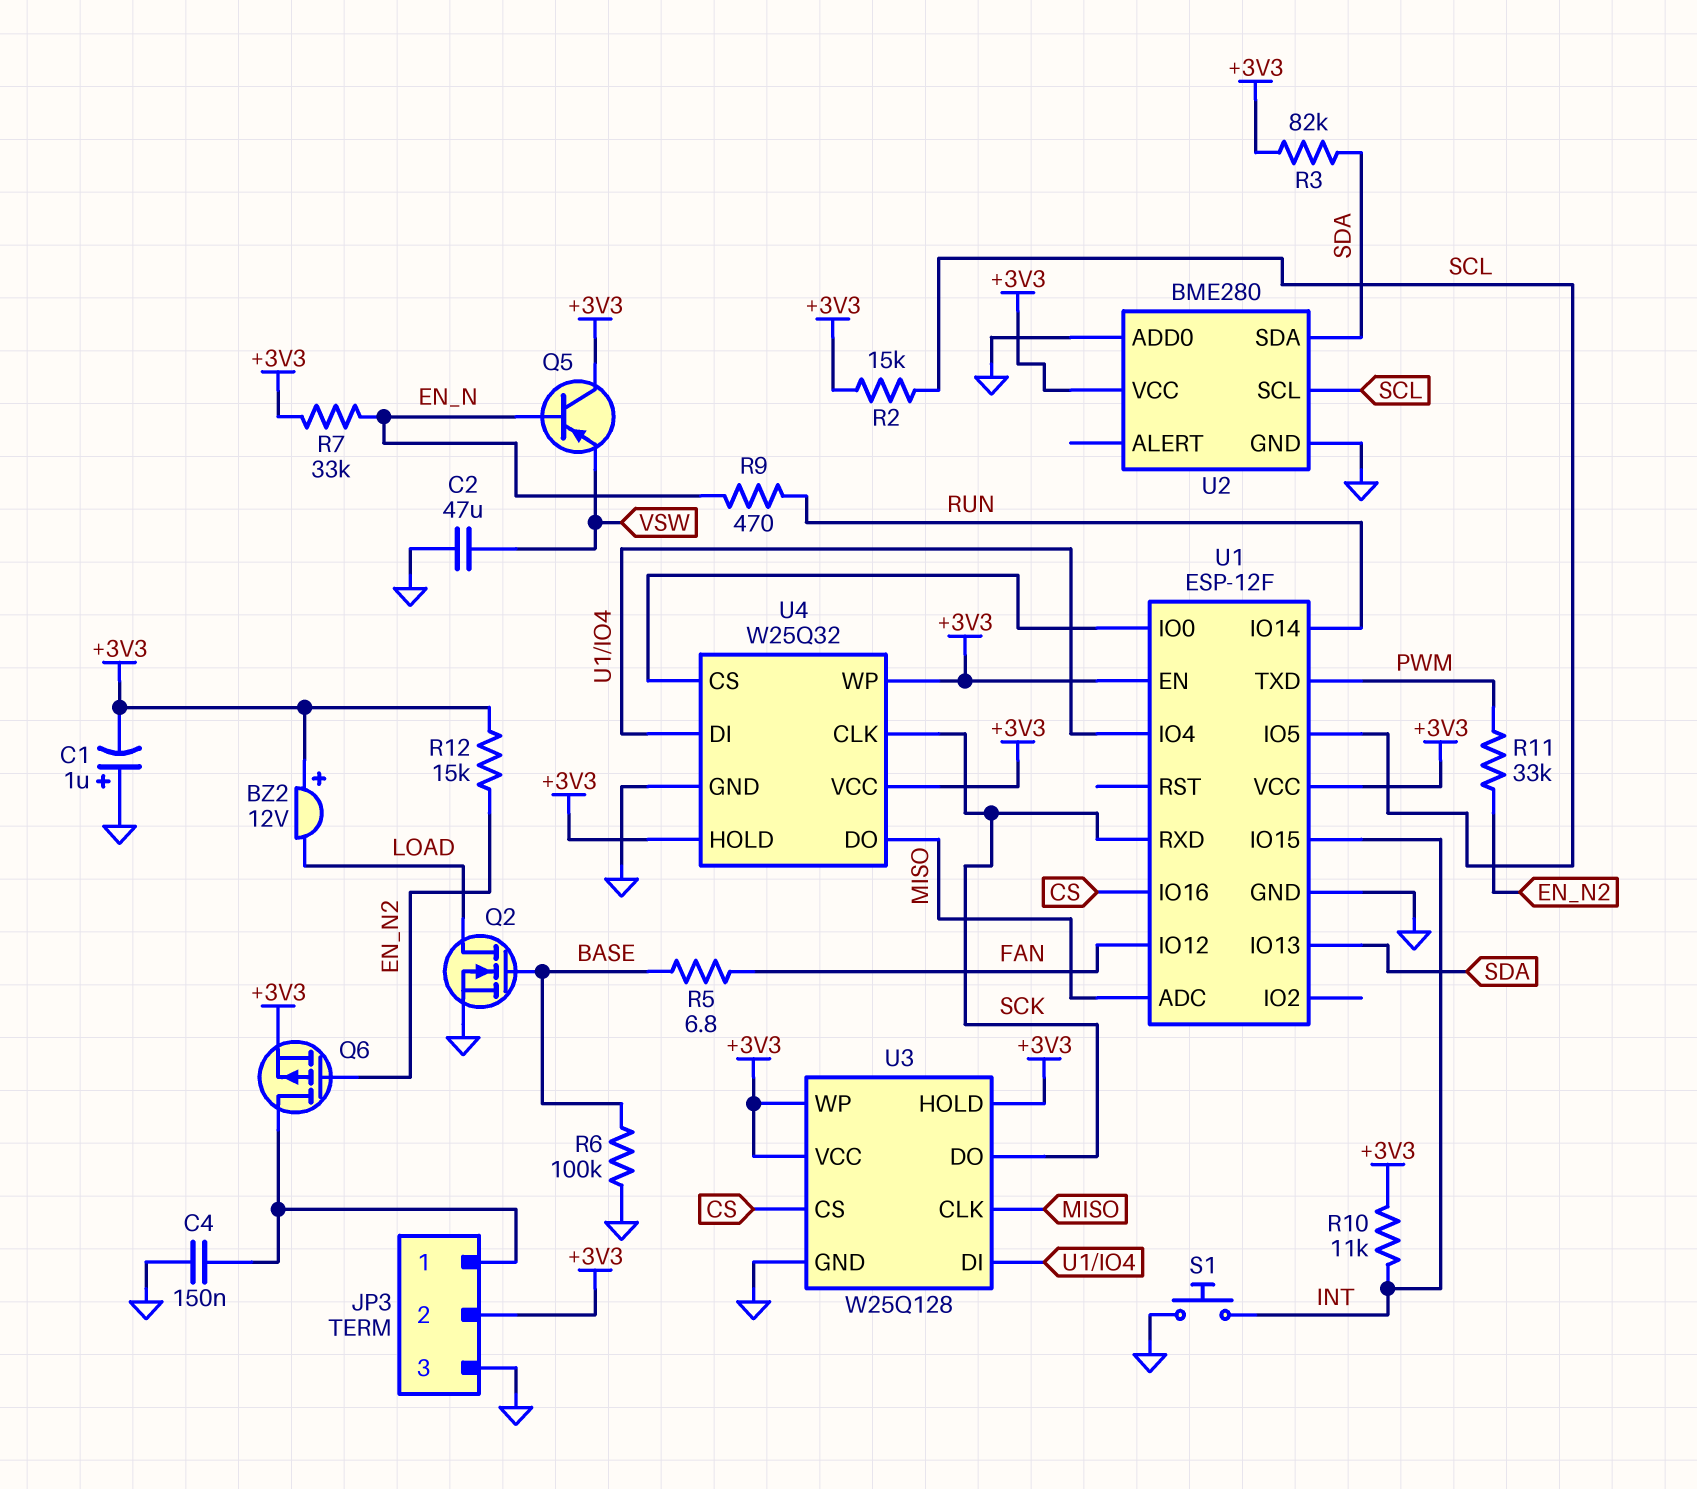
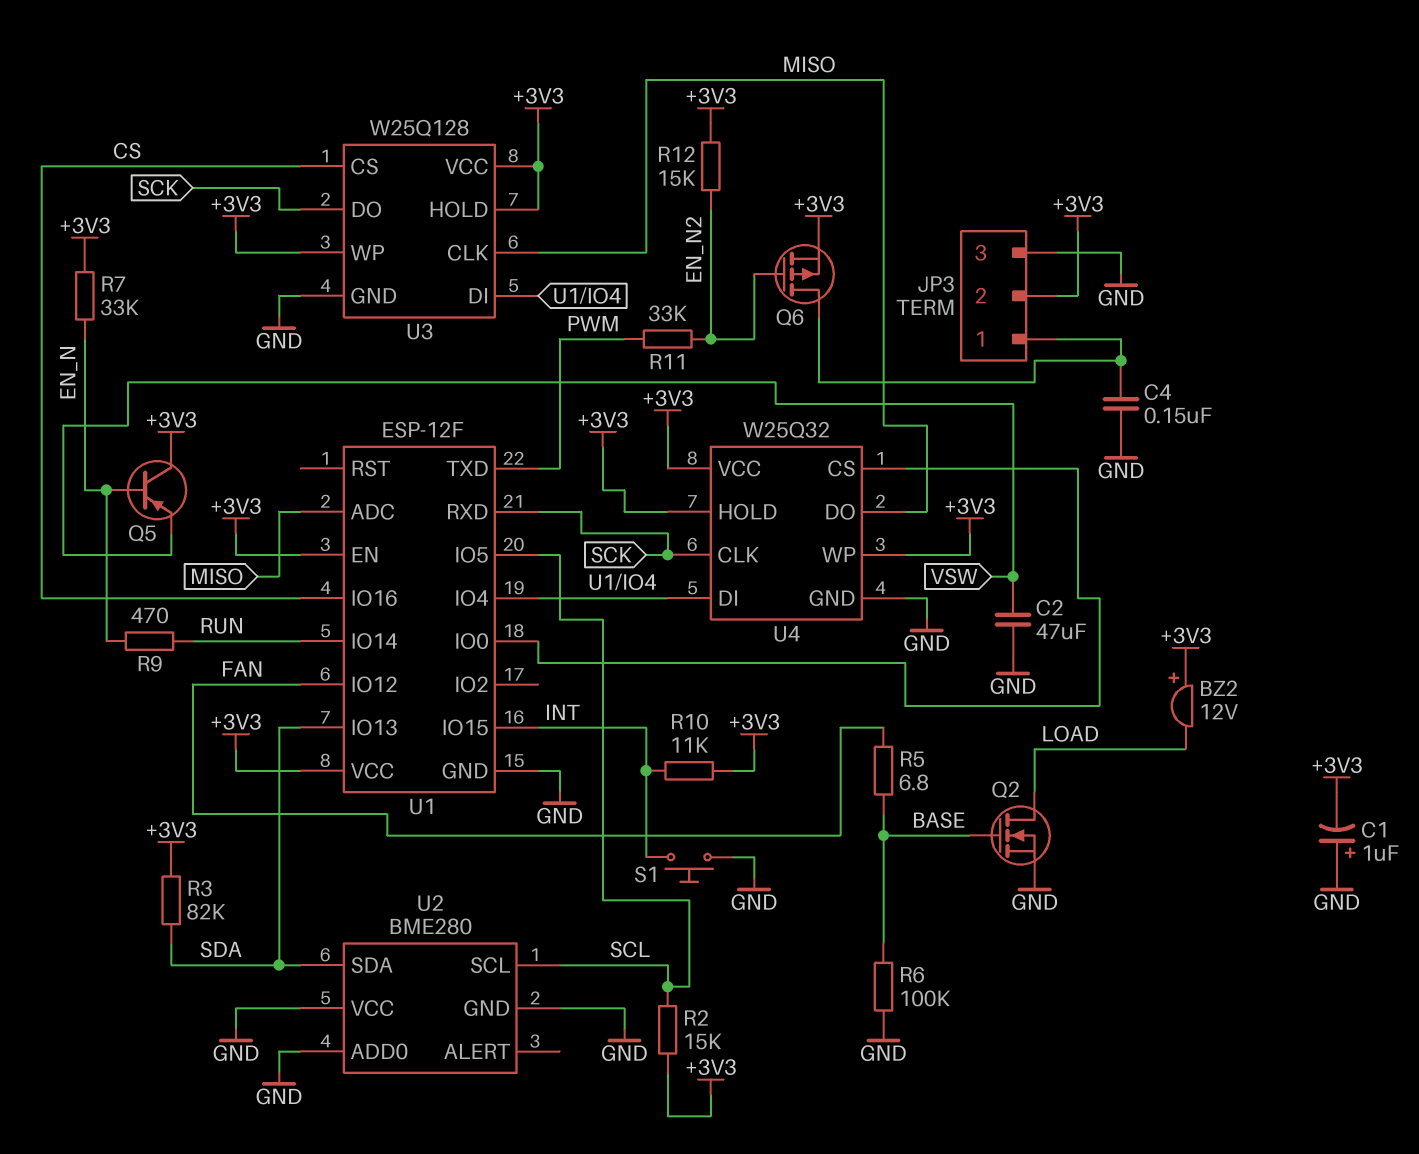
U2 pin VCC: +3V3 -> GND

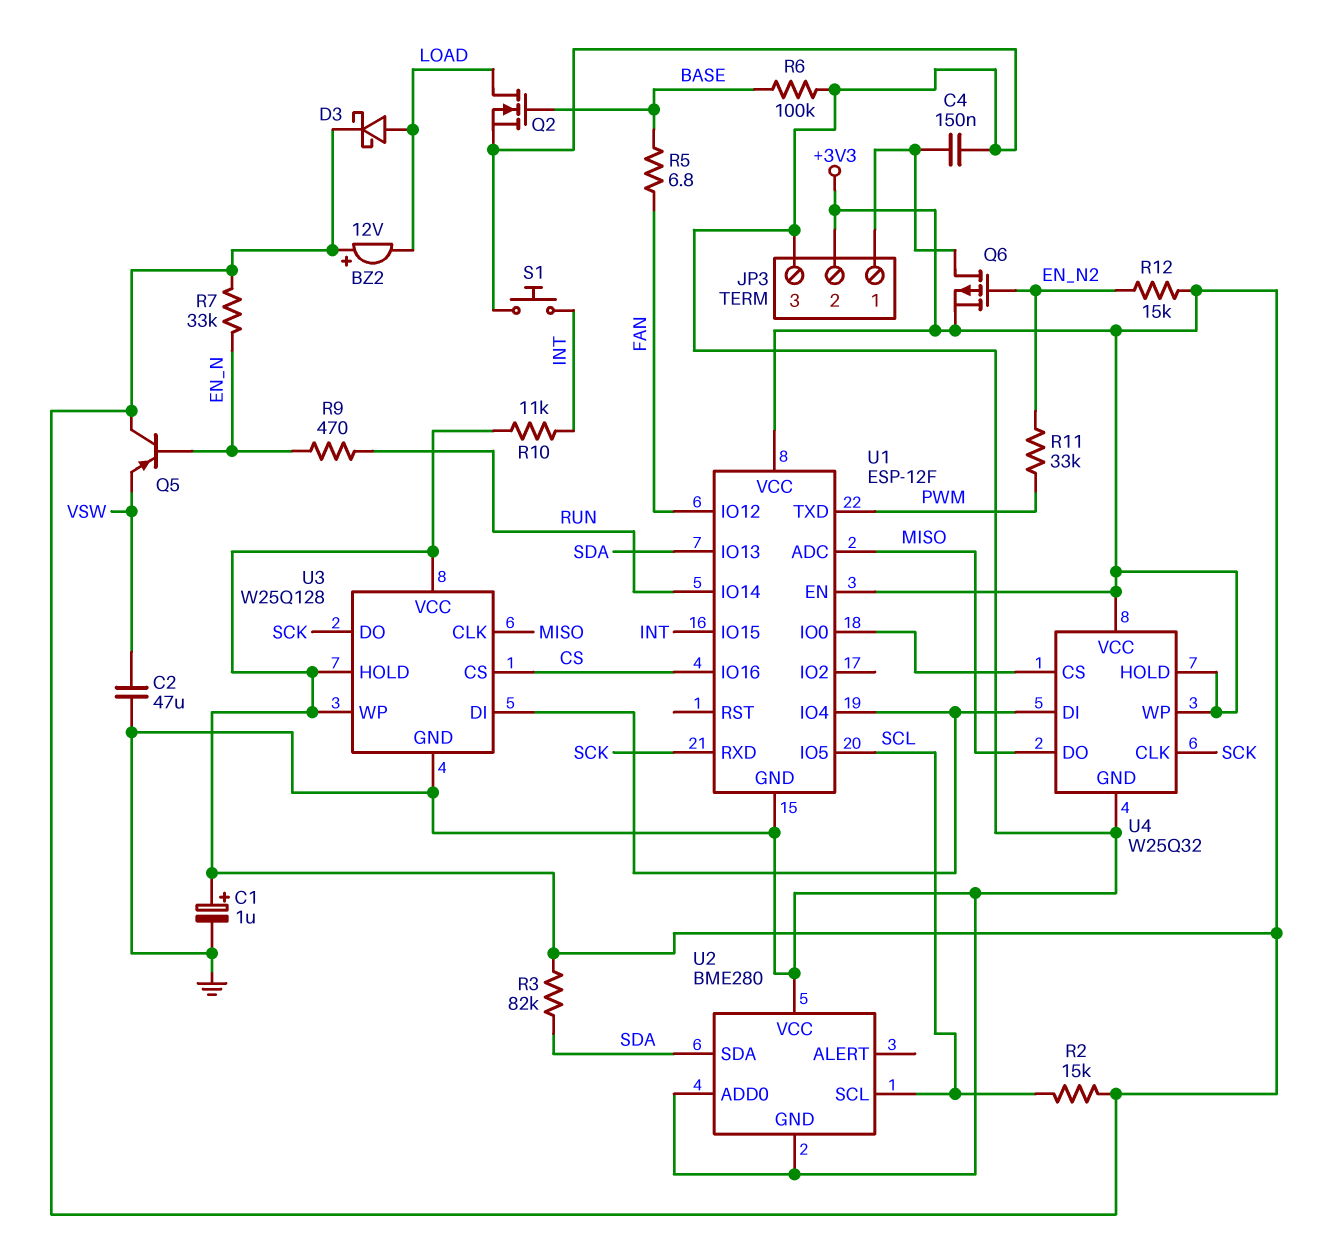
C1: 1uF (plus GND, minus +3V3) -> 1uF (plus +3V3, minus GND)
D3: none -> schottky (A LOAD, K +3V3)

